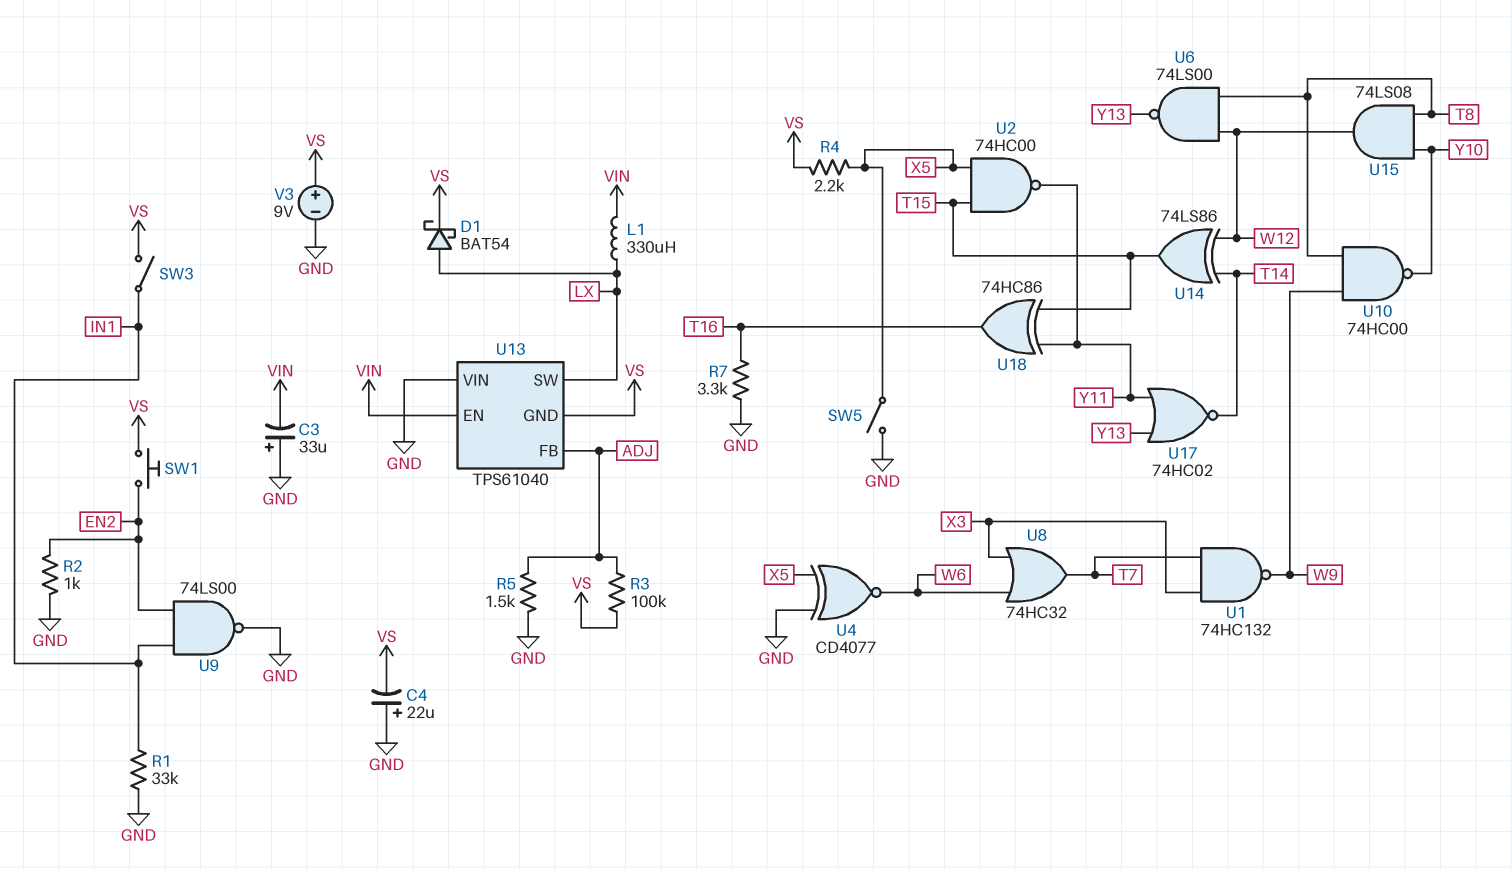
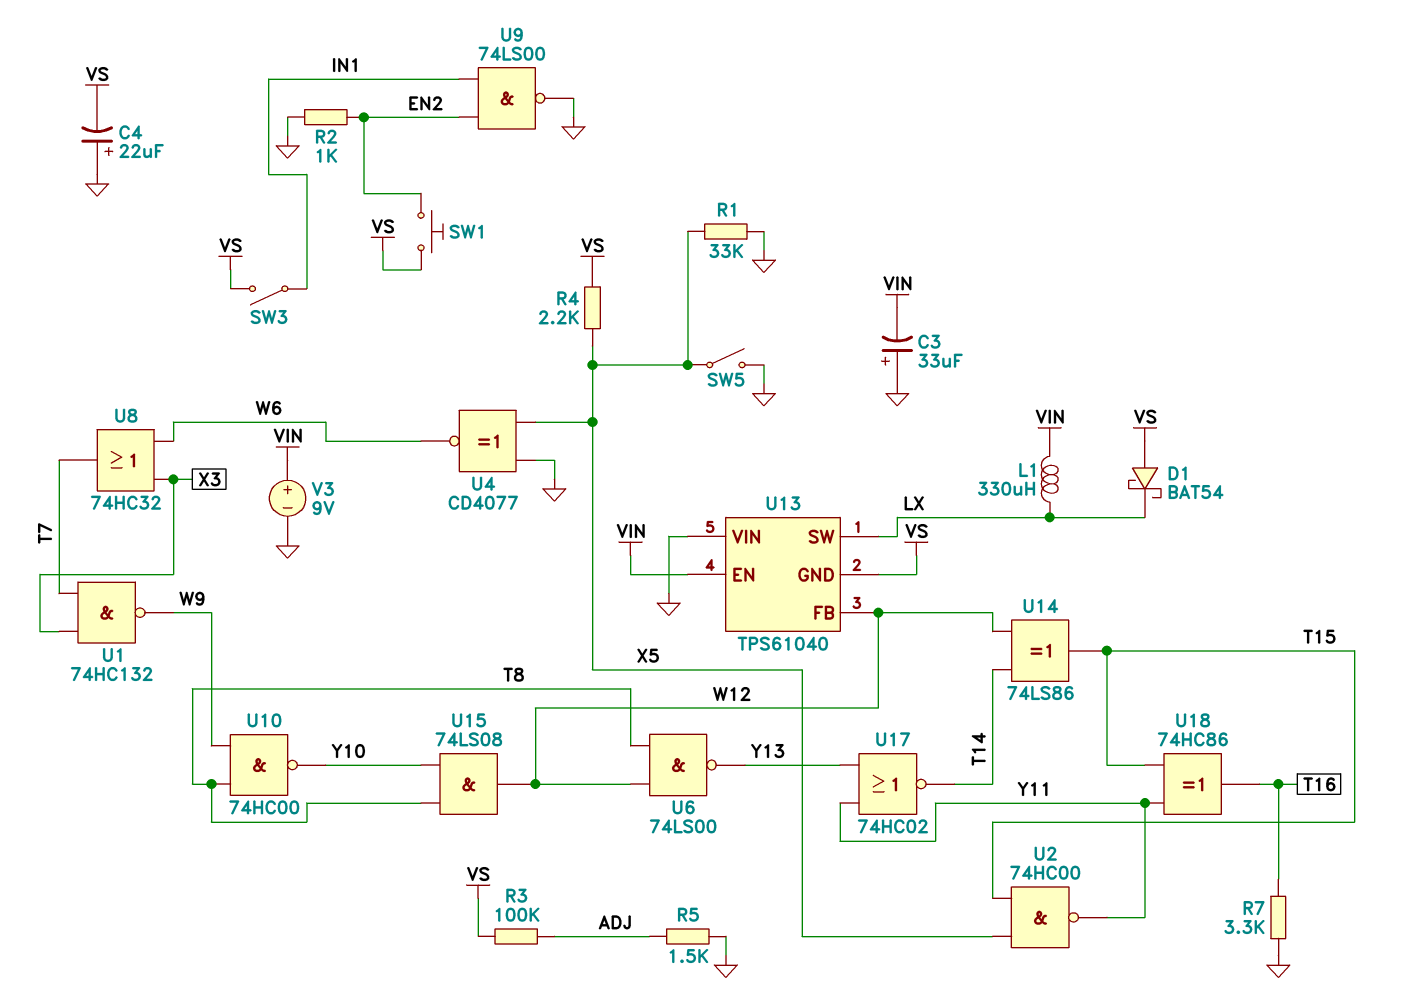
D1: schottky BAT54 (A LX, K VS) -> schottky BAT54 (A VS, K LX)
R1: 33k (GND, IN1) -> 33k (GND, X5)
U13 pin FB: ADJ -> W12
V3: 9V (plus VS, minus GND) -> 9V (plus VIN, minus GND)

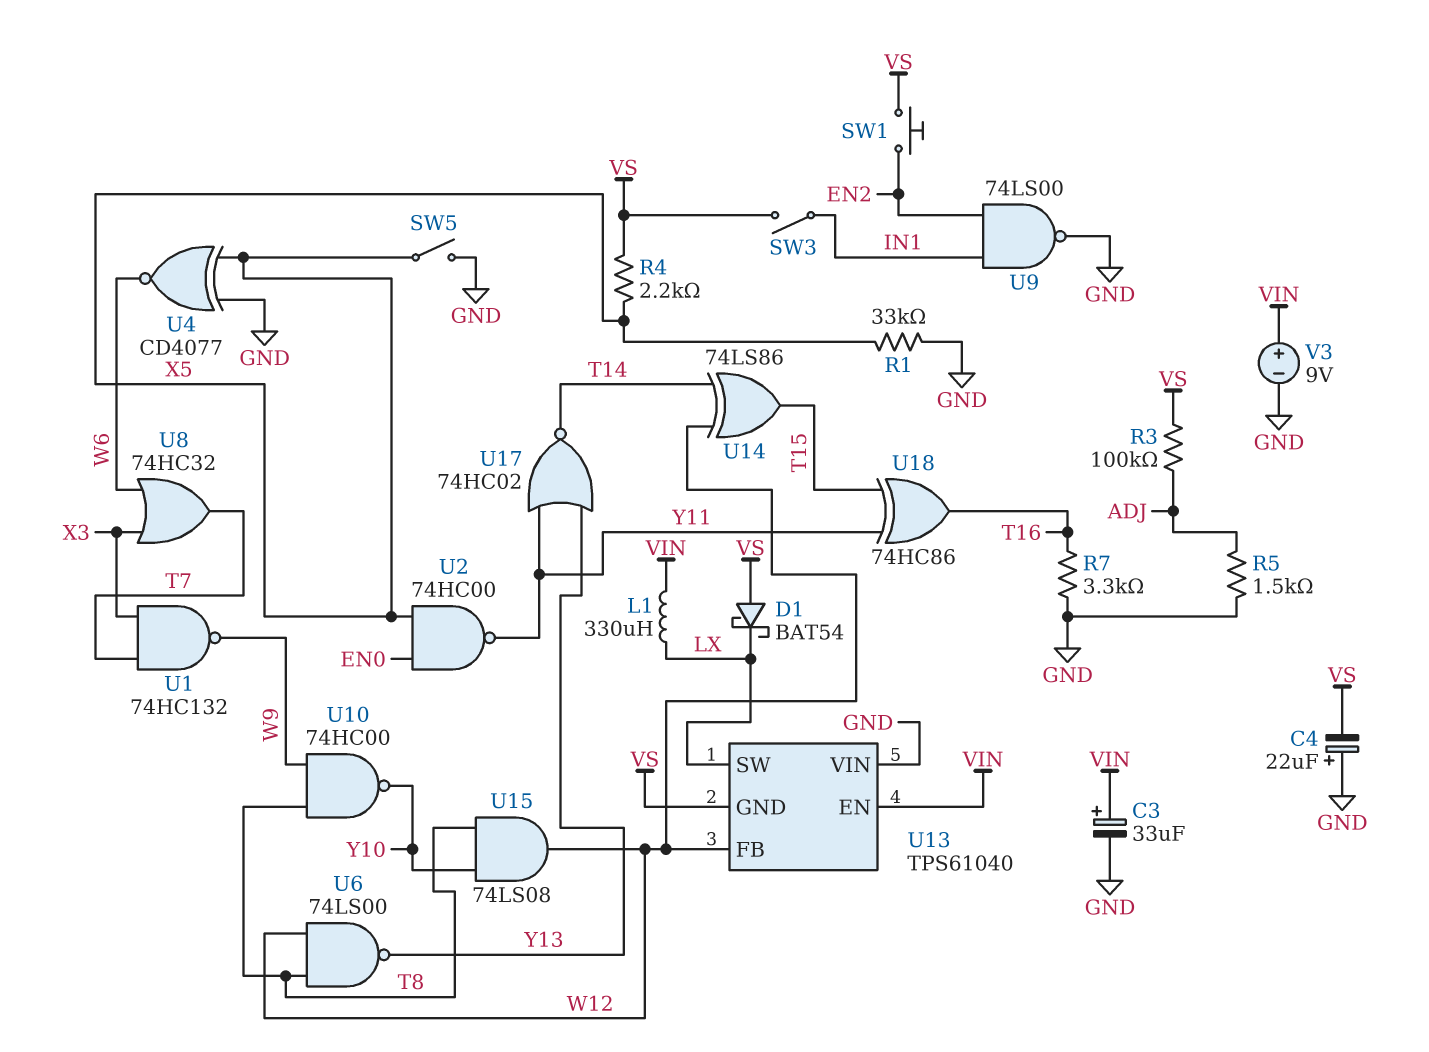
C3: 33uF (plus GND, minus VIN) -> 33uF (plus VIN, minus GND)
R2: 1k (EN2, GND) -> none
U2: NAND 74HC00 (in T15, in X5, out Y11) -> NAND 74HC00 (in EN0, in X5, out Y11)

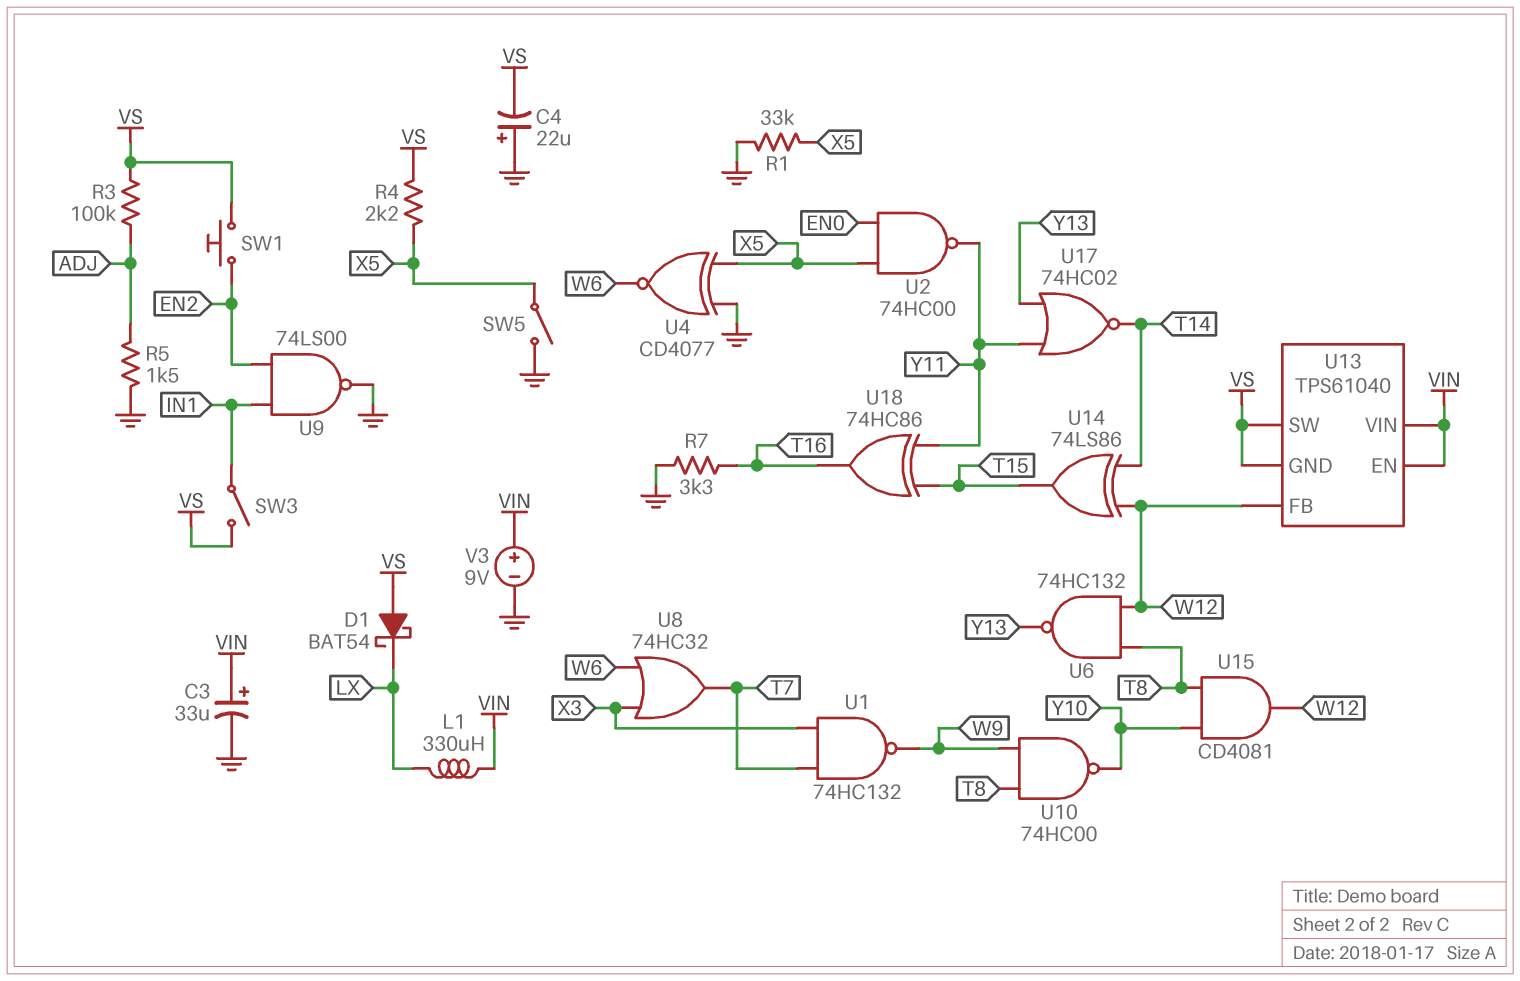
U6: NAND 74LS00 (in T8, in W12, out Y13) -> NAND 74HC132 (in T8, in W12, out Y13)
U13 pin SW: LX -> VS
U13 pin VIN: GND -> VIN
U15: AND 74LS08 (in T8, in Y10, out W12) -> AND CD4081 (in T8, in Y10, out W12)

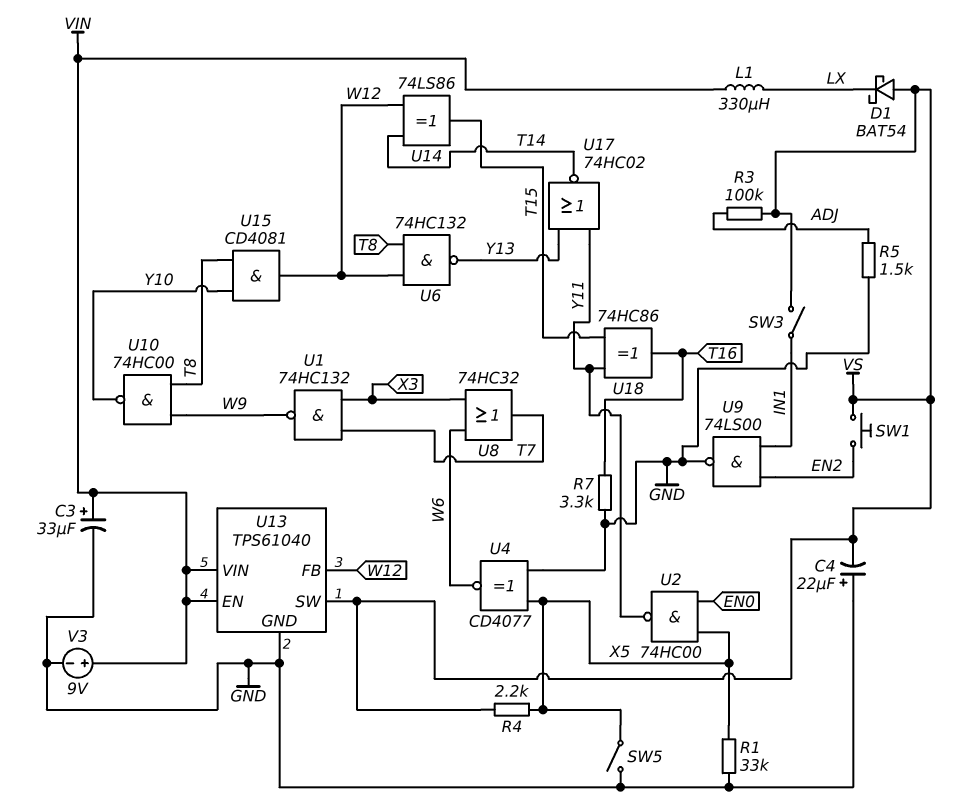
U13 pin GND: VS -> GND

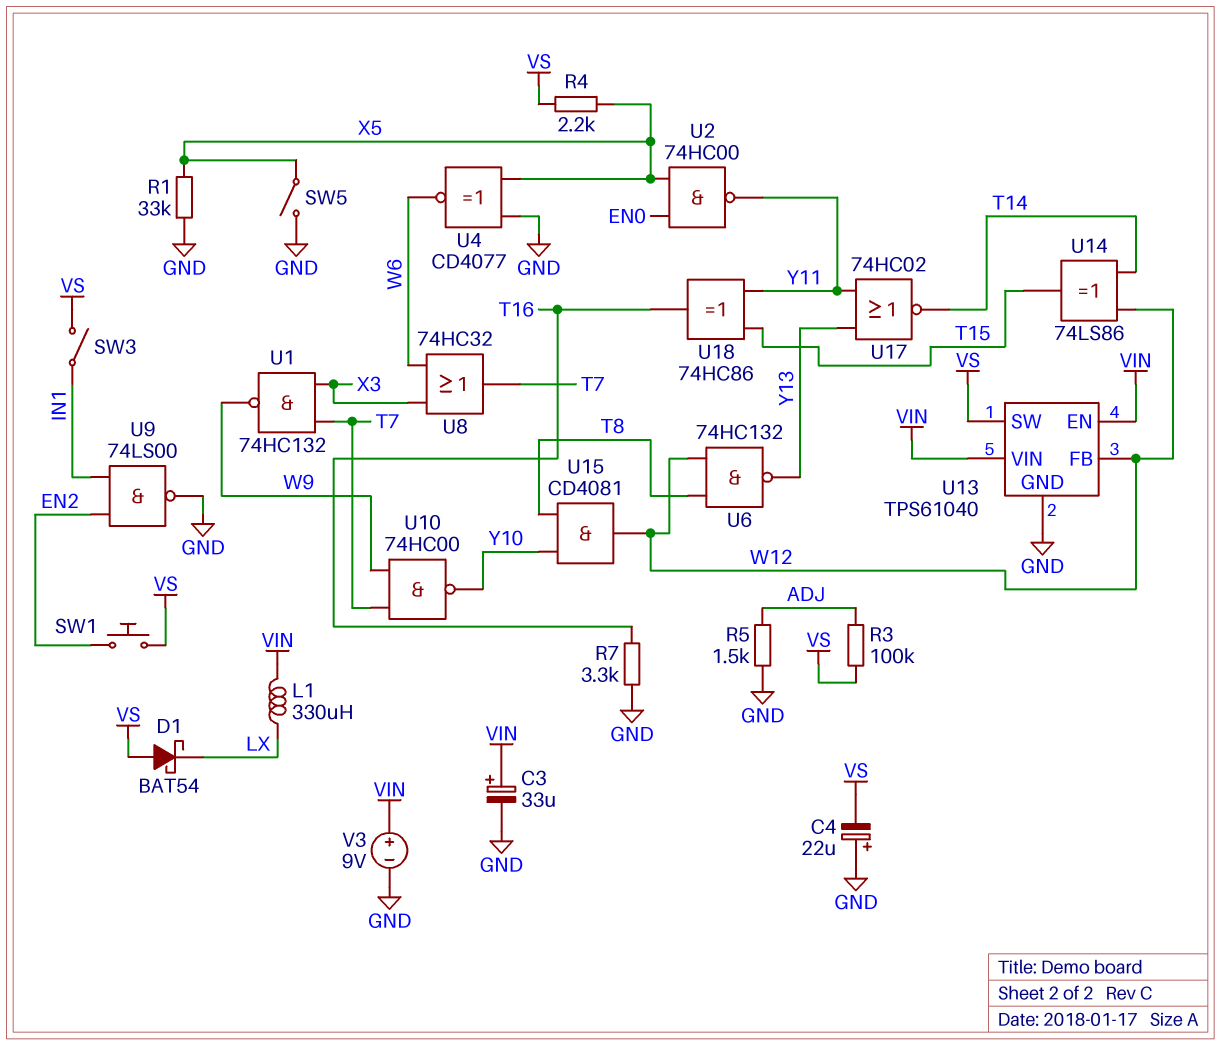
U10: NAND 74HC00 (in T8, in W9, out Y10) -> NAND 74HC00 (in T7, in W9, out Y10)

